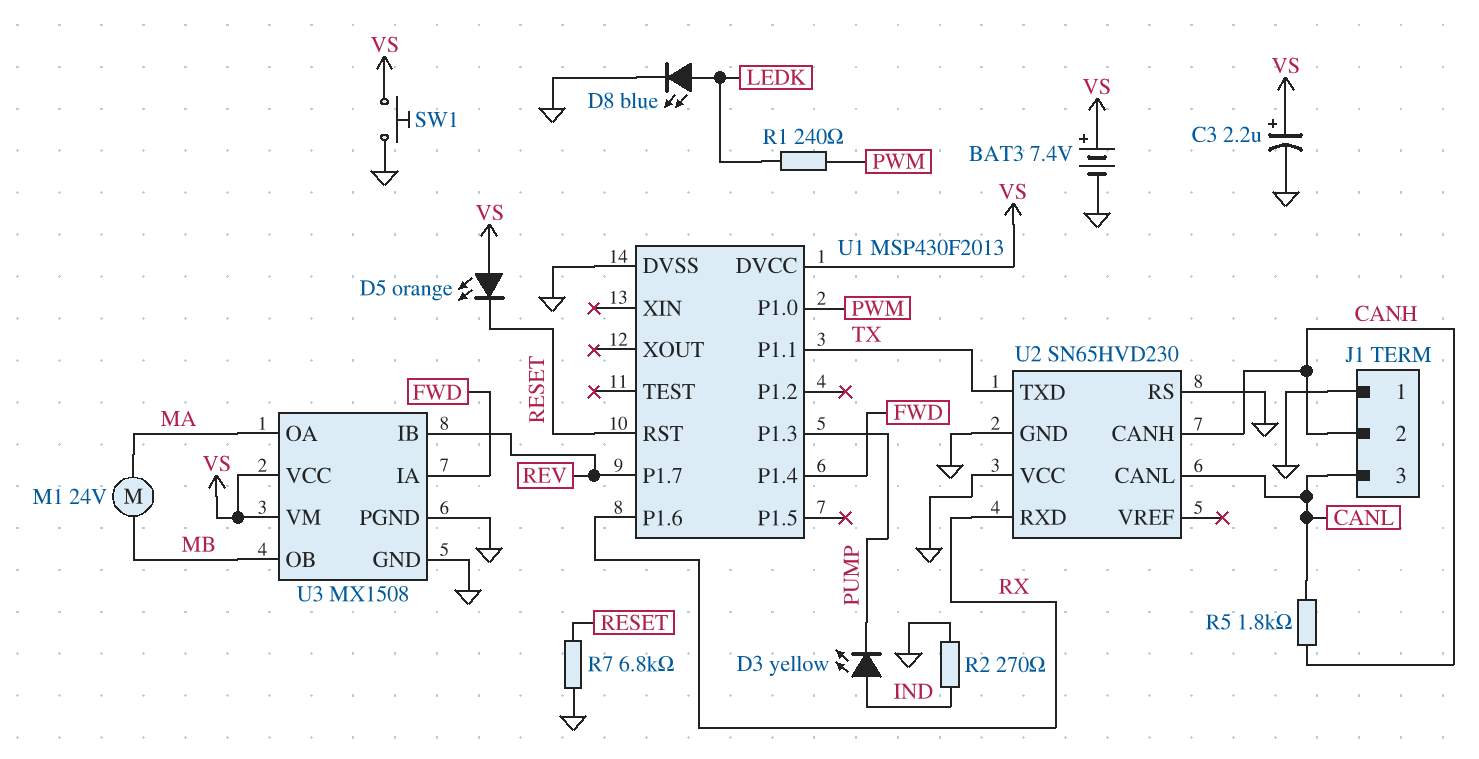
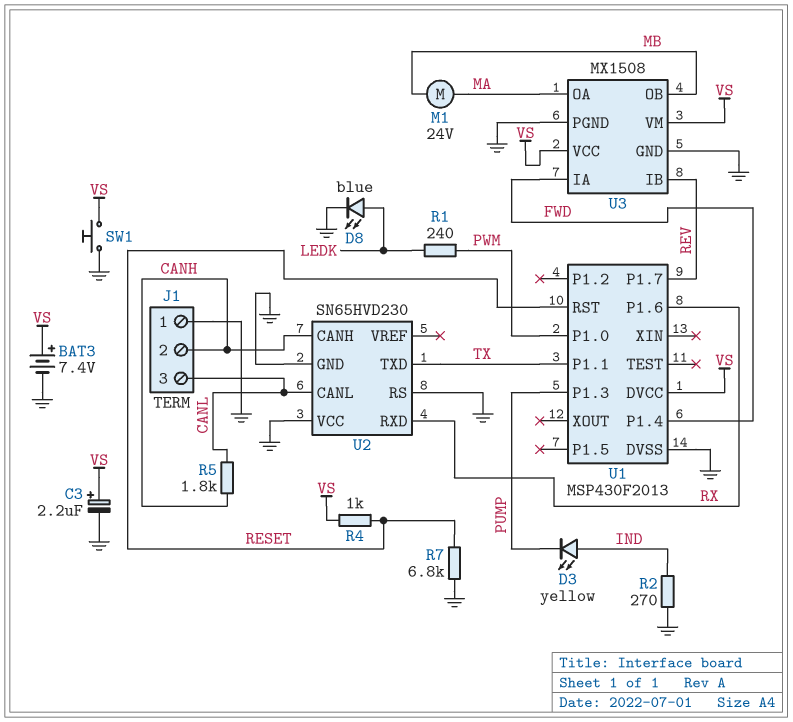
D5: LED orange (A VS, K RESET) -> none
R4: none -> 1k (RESET, VS)

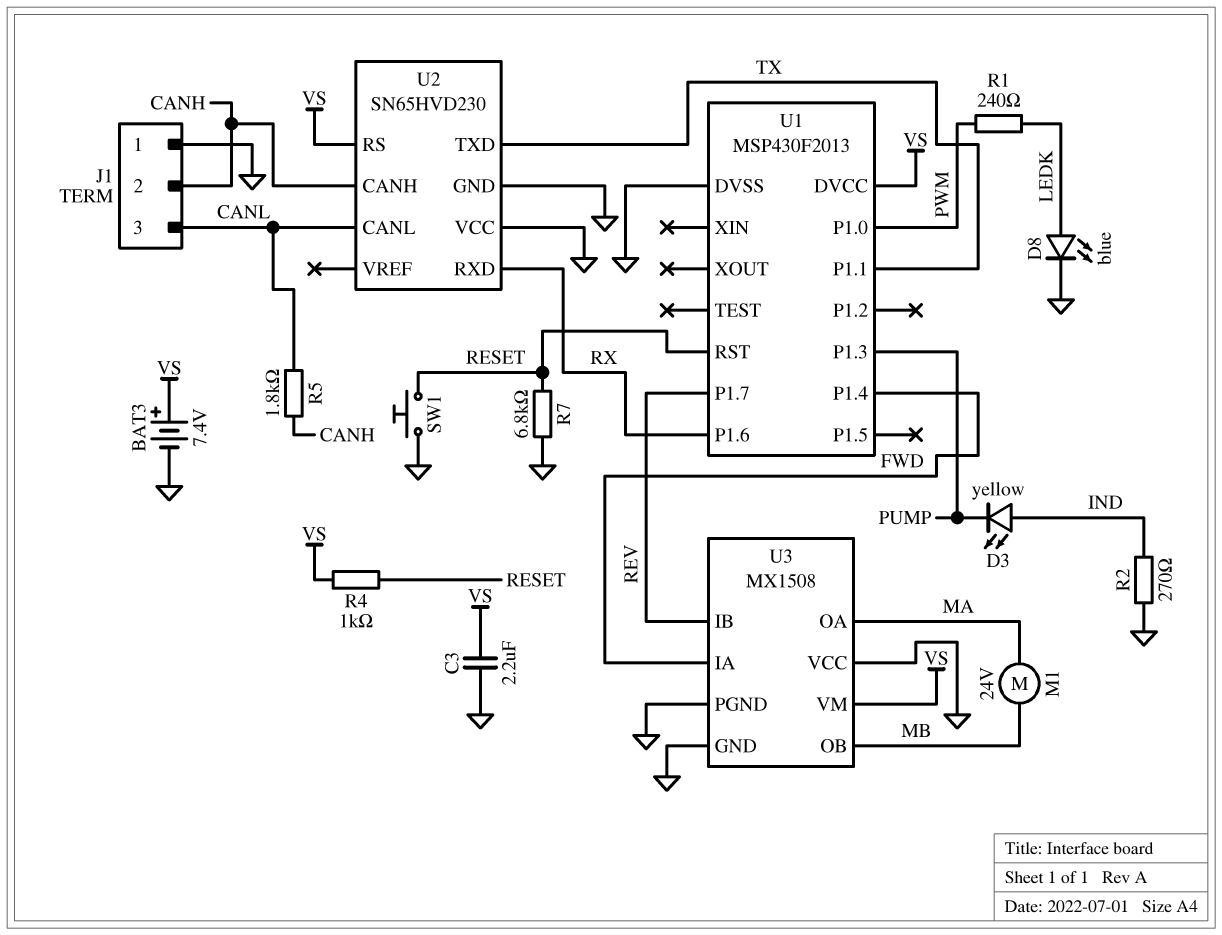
C3: 2.2uF (plus VS, minus GND) -> 2.2uF (GND, VS)
SW1: button (GND, VS) -> button (GND, RESET)
U2 pin RS: GND -> VS
U3 pin VCC: VS -> GND

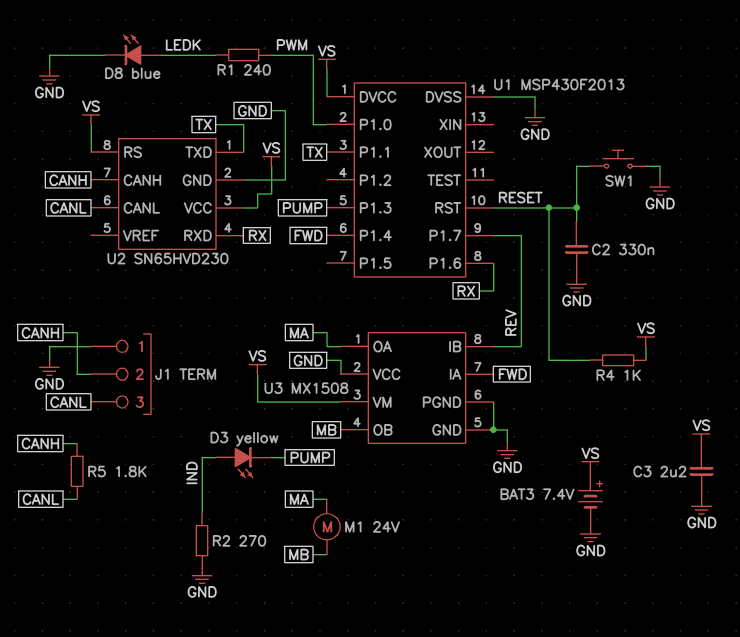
C2: none -> 330nF (GND, RESET)
R7: 6.8k (GND, RESET) -> none
U2 pin VCC: GND -> VS

